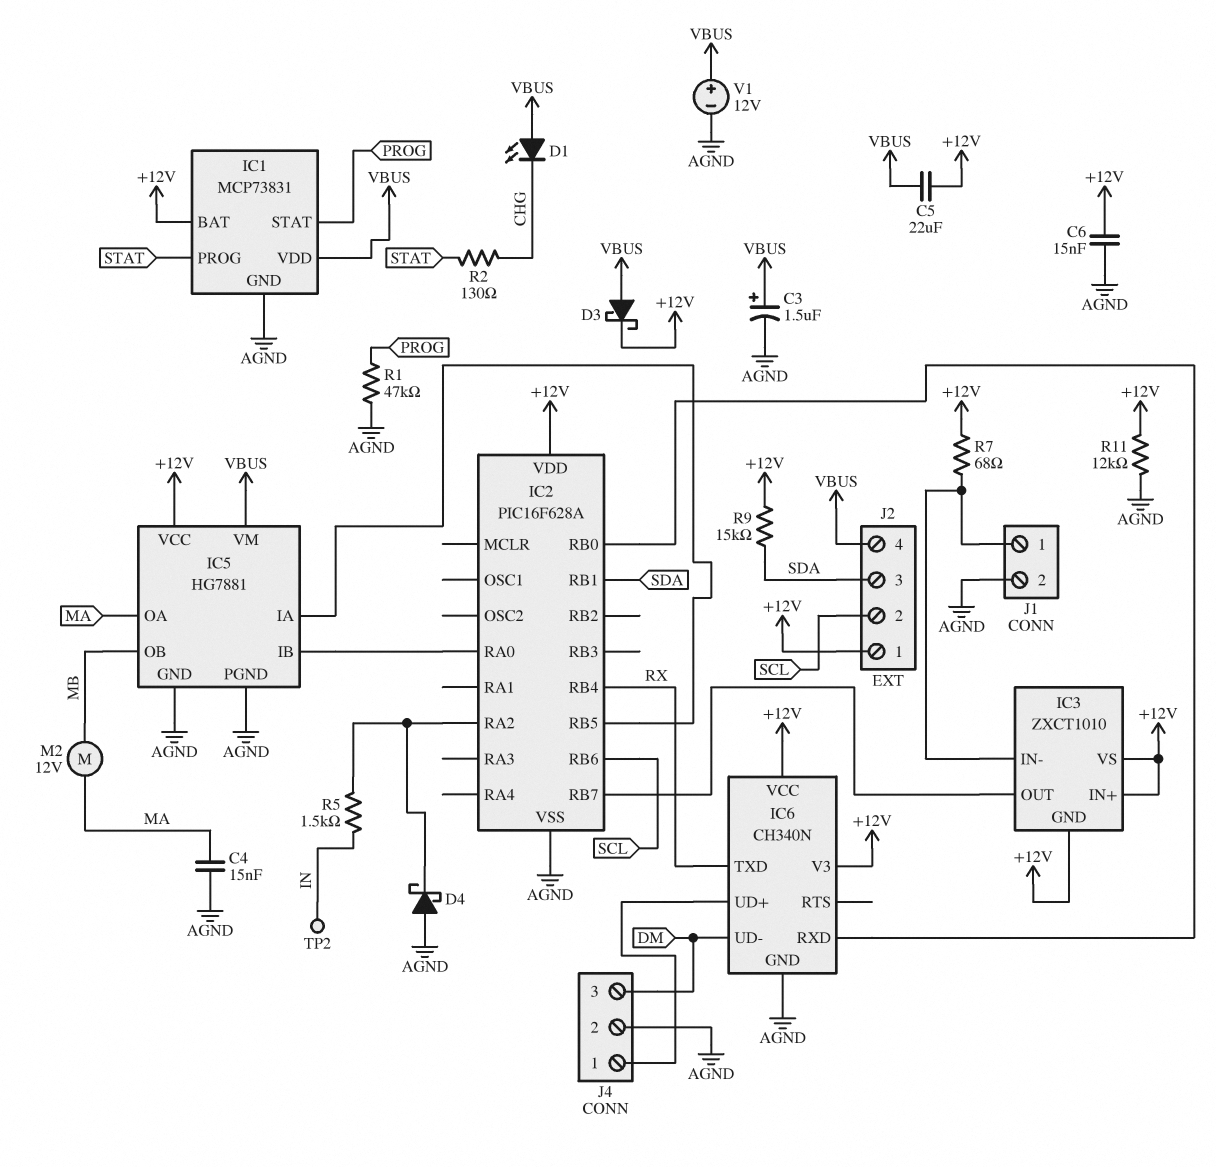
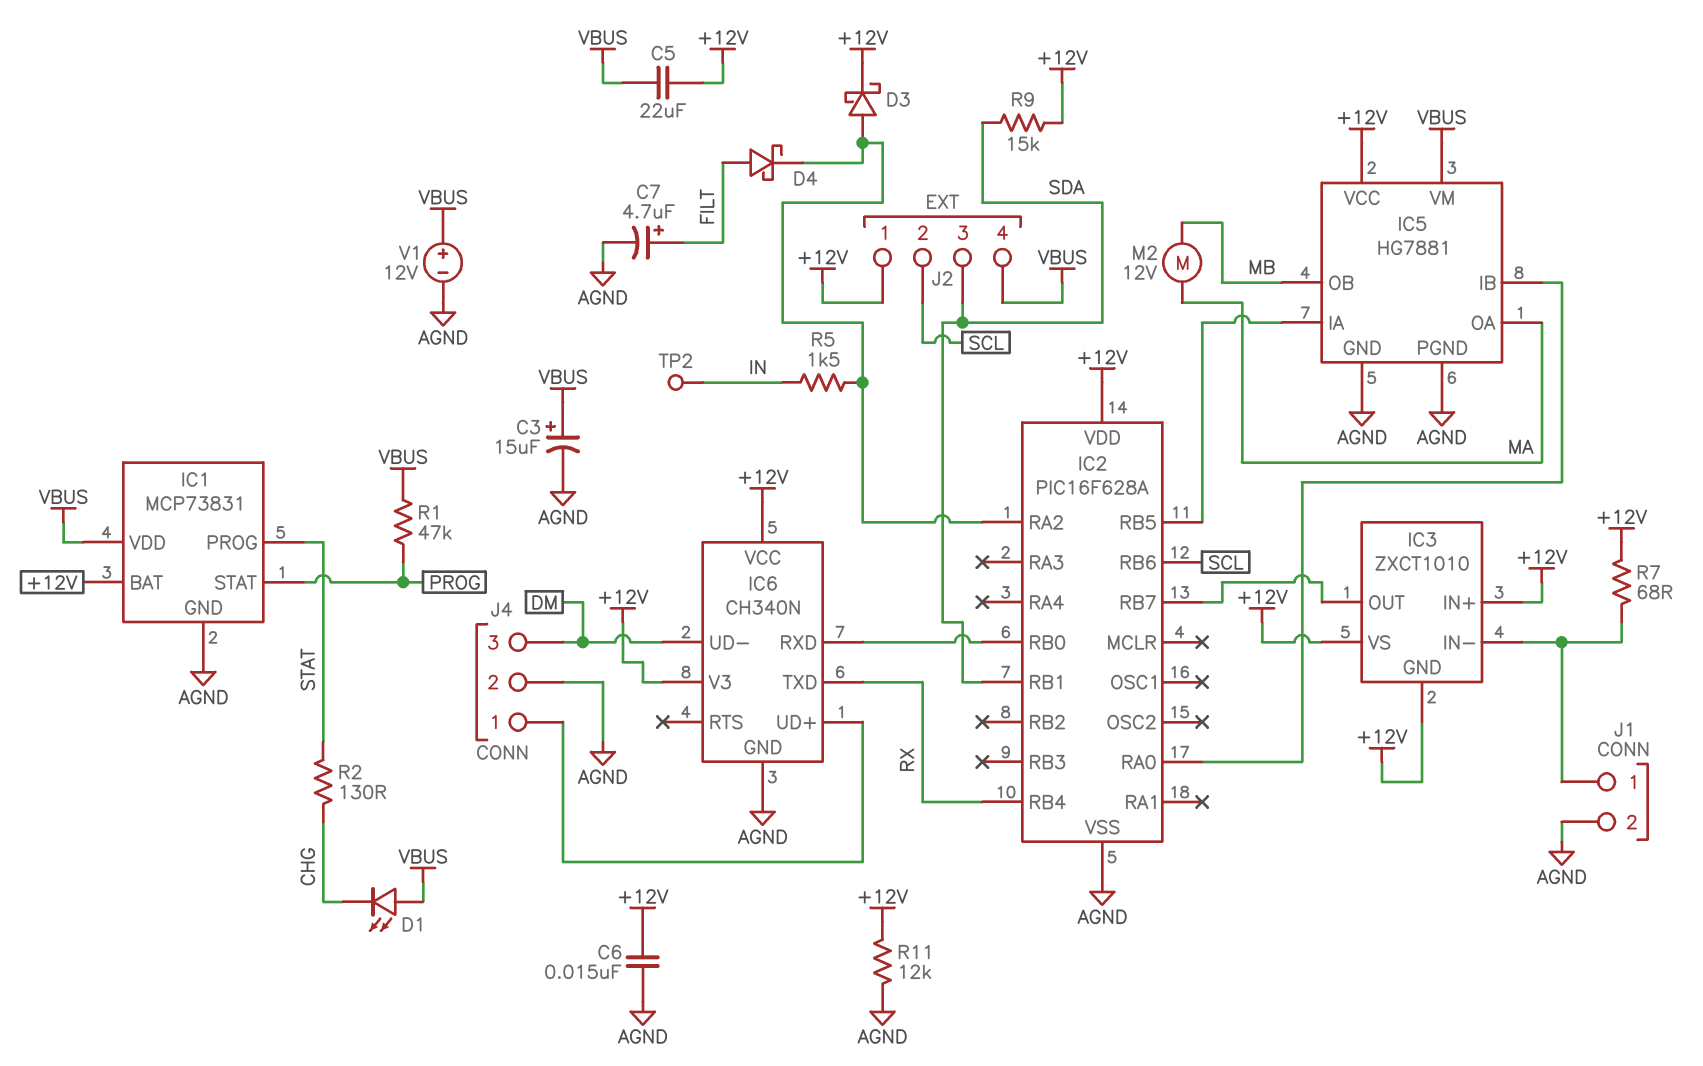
C3: 1.5uF (plus VBUS, minus AGND) -> 15uF (plus VBUS, minus AGND)
C4: 15nF (AGND, MA) -> none
C7: none -> 4.7uF (plus FILT, minus AGND)
D3: schottky (A VBUS, K +12V) -> schottky (A IC2/RA2, K +12V)
D4: schottky (A AGND, K IC2/RA2) -> schottky (A FILT, K IC2/RA2)
R1: 47k (AGND, PROG) -> 47k (PROG, VBUS)

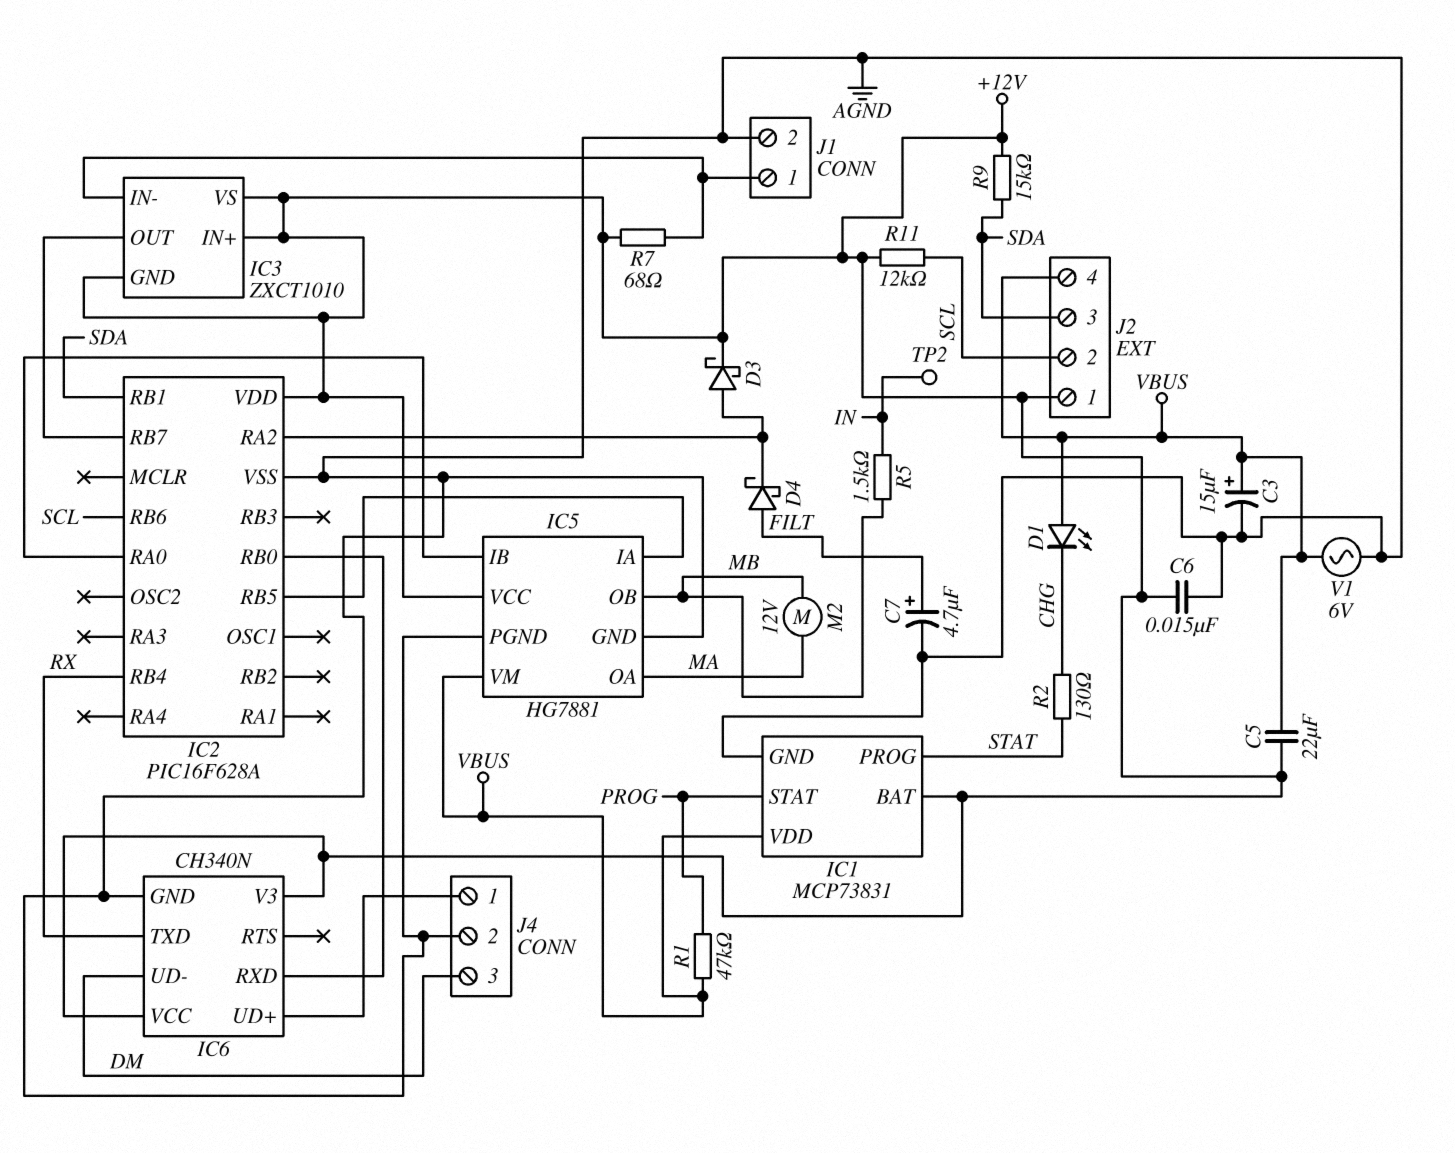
R5: 1.5k (IC2/RA2, IN) -> 1.5k (IN, MB)
R11: 12k (+12V, AGND) -> 12k (+12V, SCL)
V1: 12V (plus VBUS, minus AGND) -> AC 6V (AGND, VBUS)

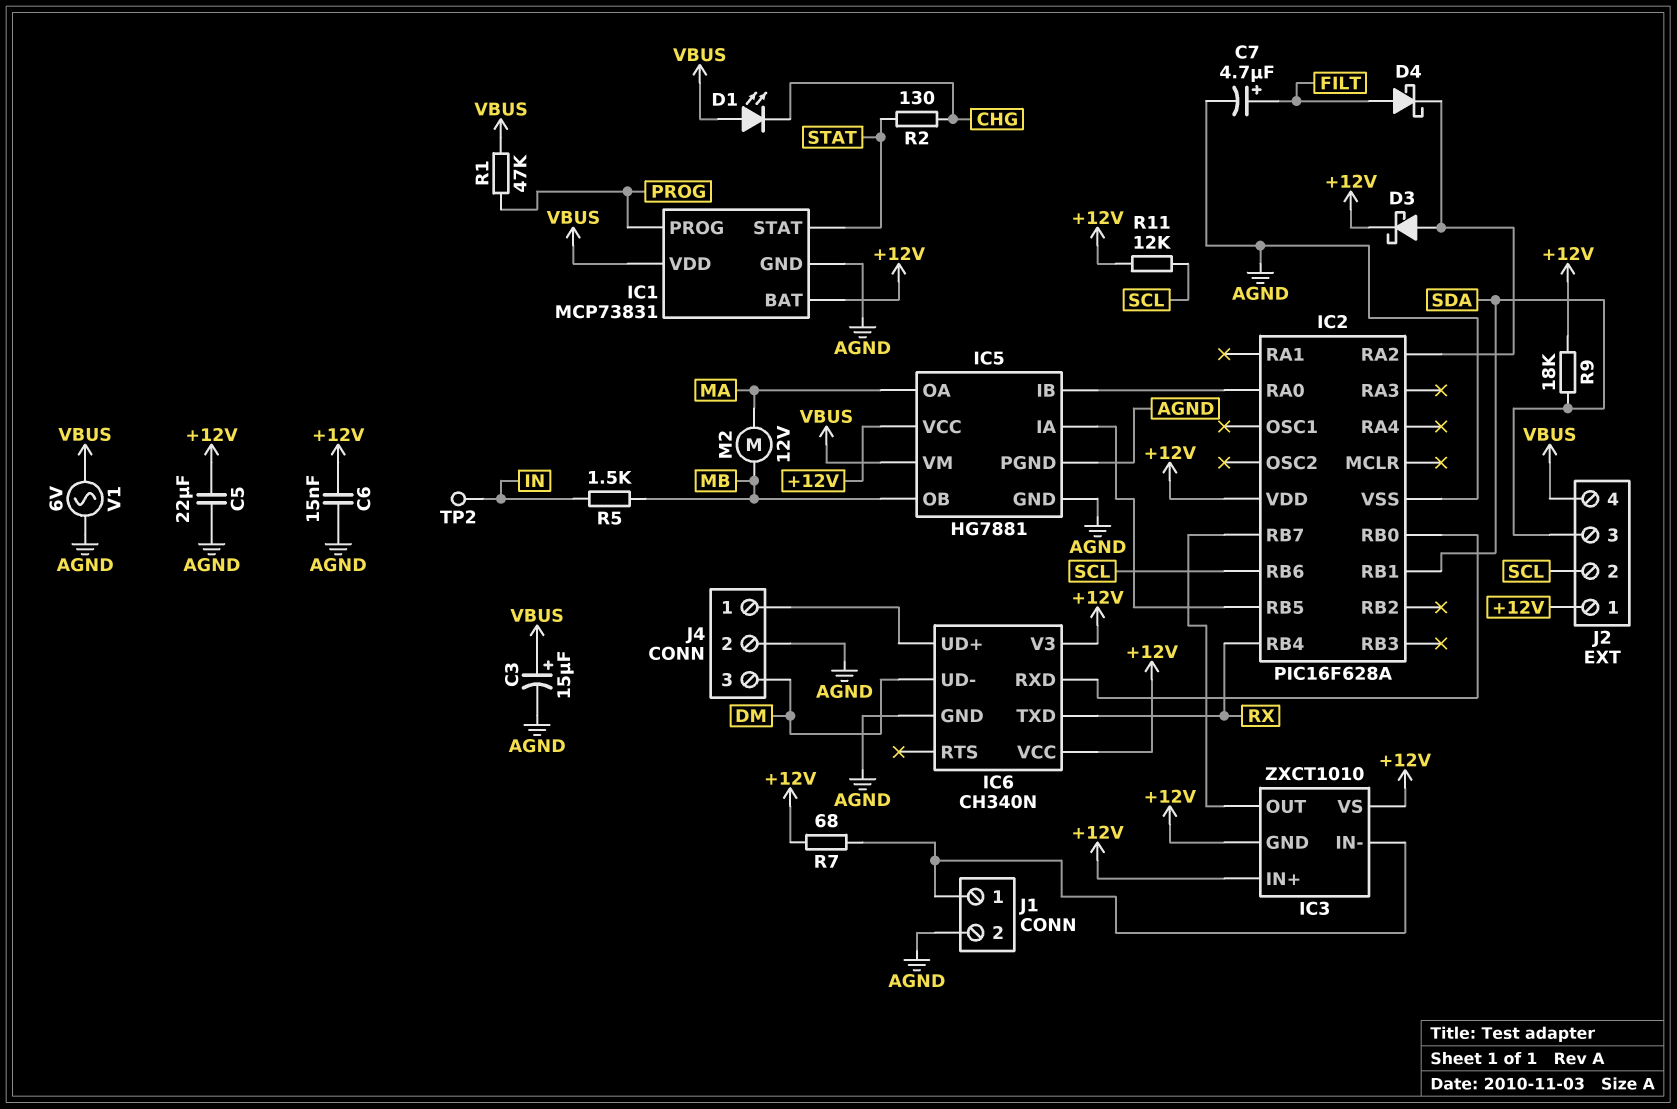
C5: 22uF (+12V, VBUS) -> 22uF (+12V, AGND)
IC1 pin PROG: STAT -> PROG
IC1 pin STAT: PROG -> STAT
R9: 15k (+12V, SDA) -> 18k (+12V, SDA)

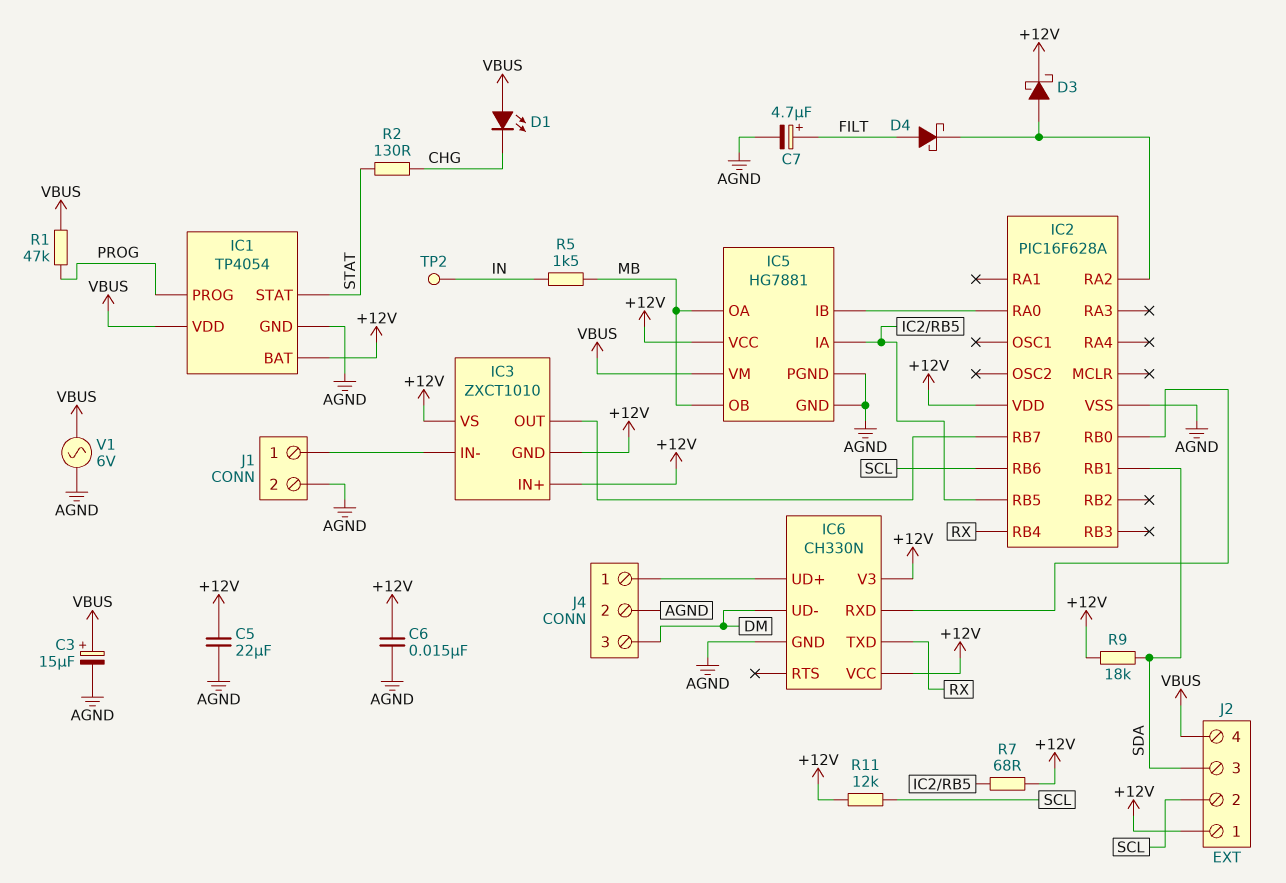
IC1: MCP73831 -> TP4054
IC5 pin OA: MA -> MB
IC6: CH340N -> CH330N
M2: motor 12V (MA, MB) -> none
R7: 68 (+12V, IC3/IN-) -> 68 (+12V, IC2/RB5)

